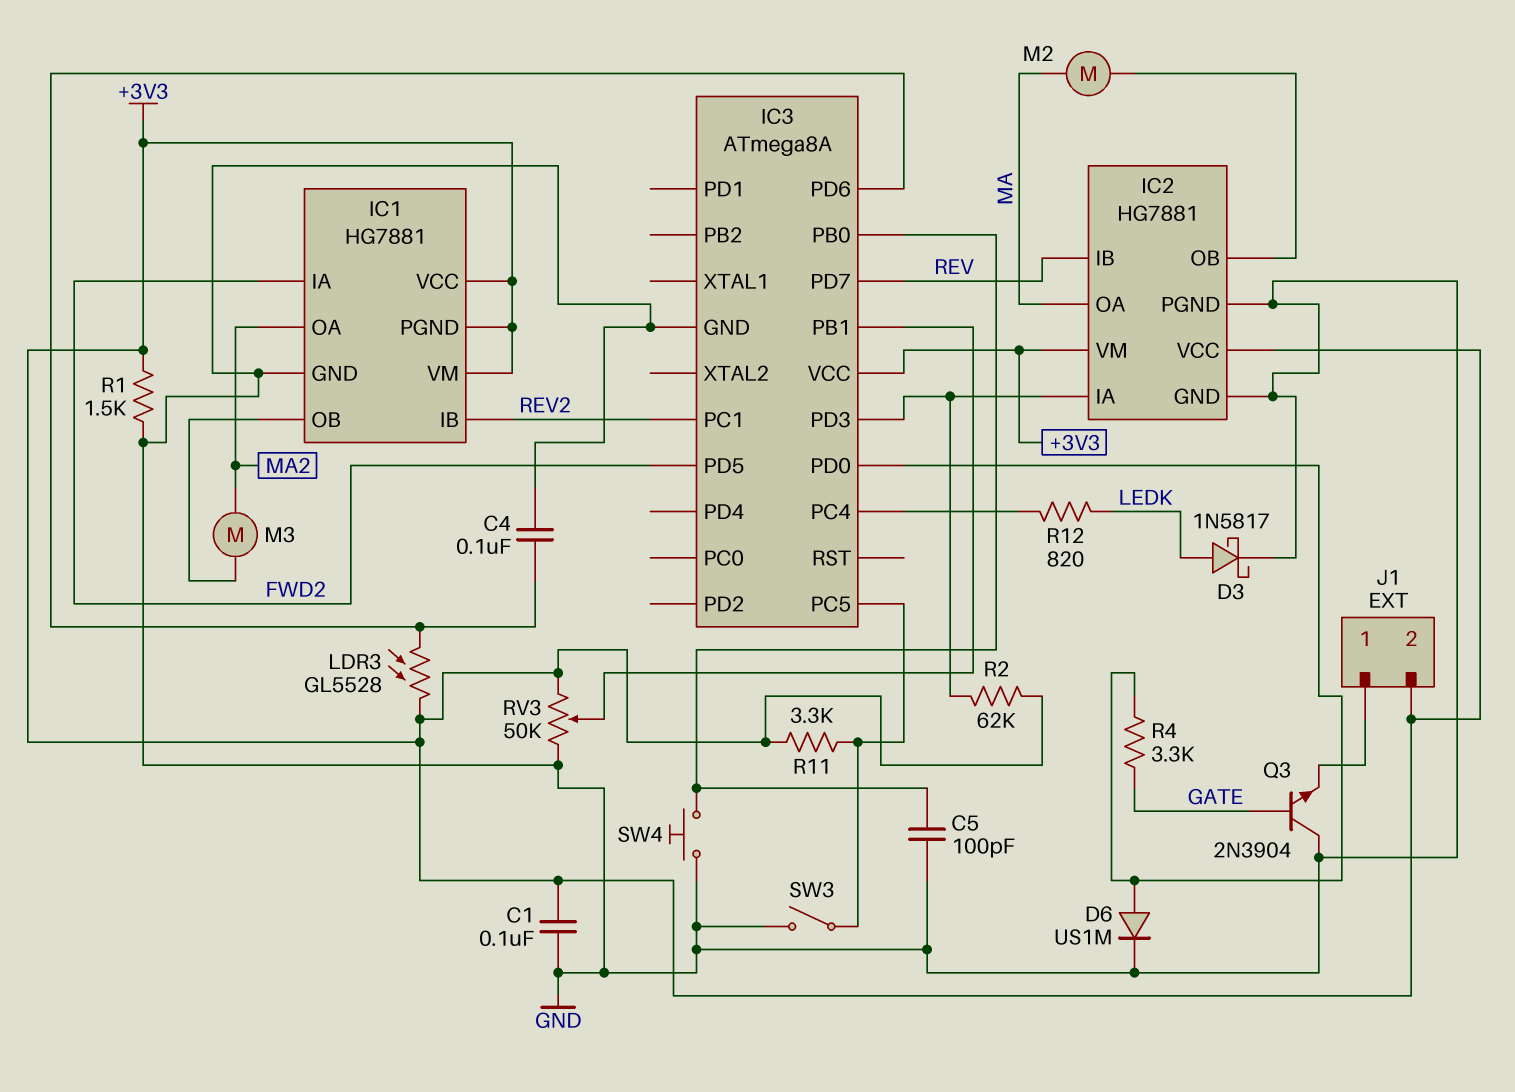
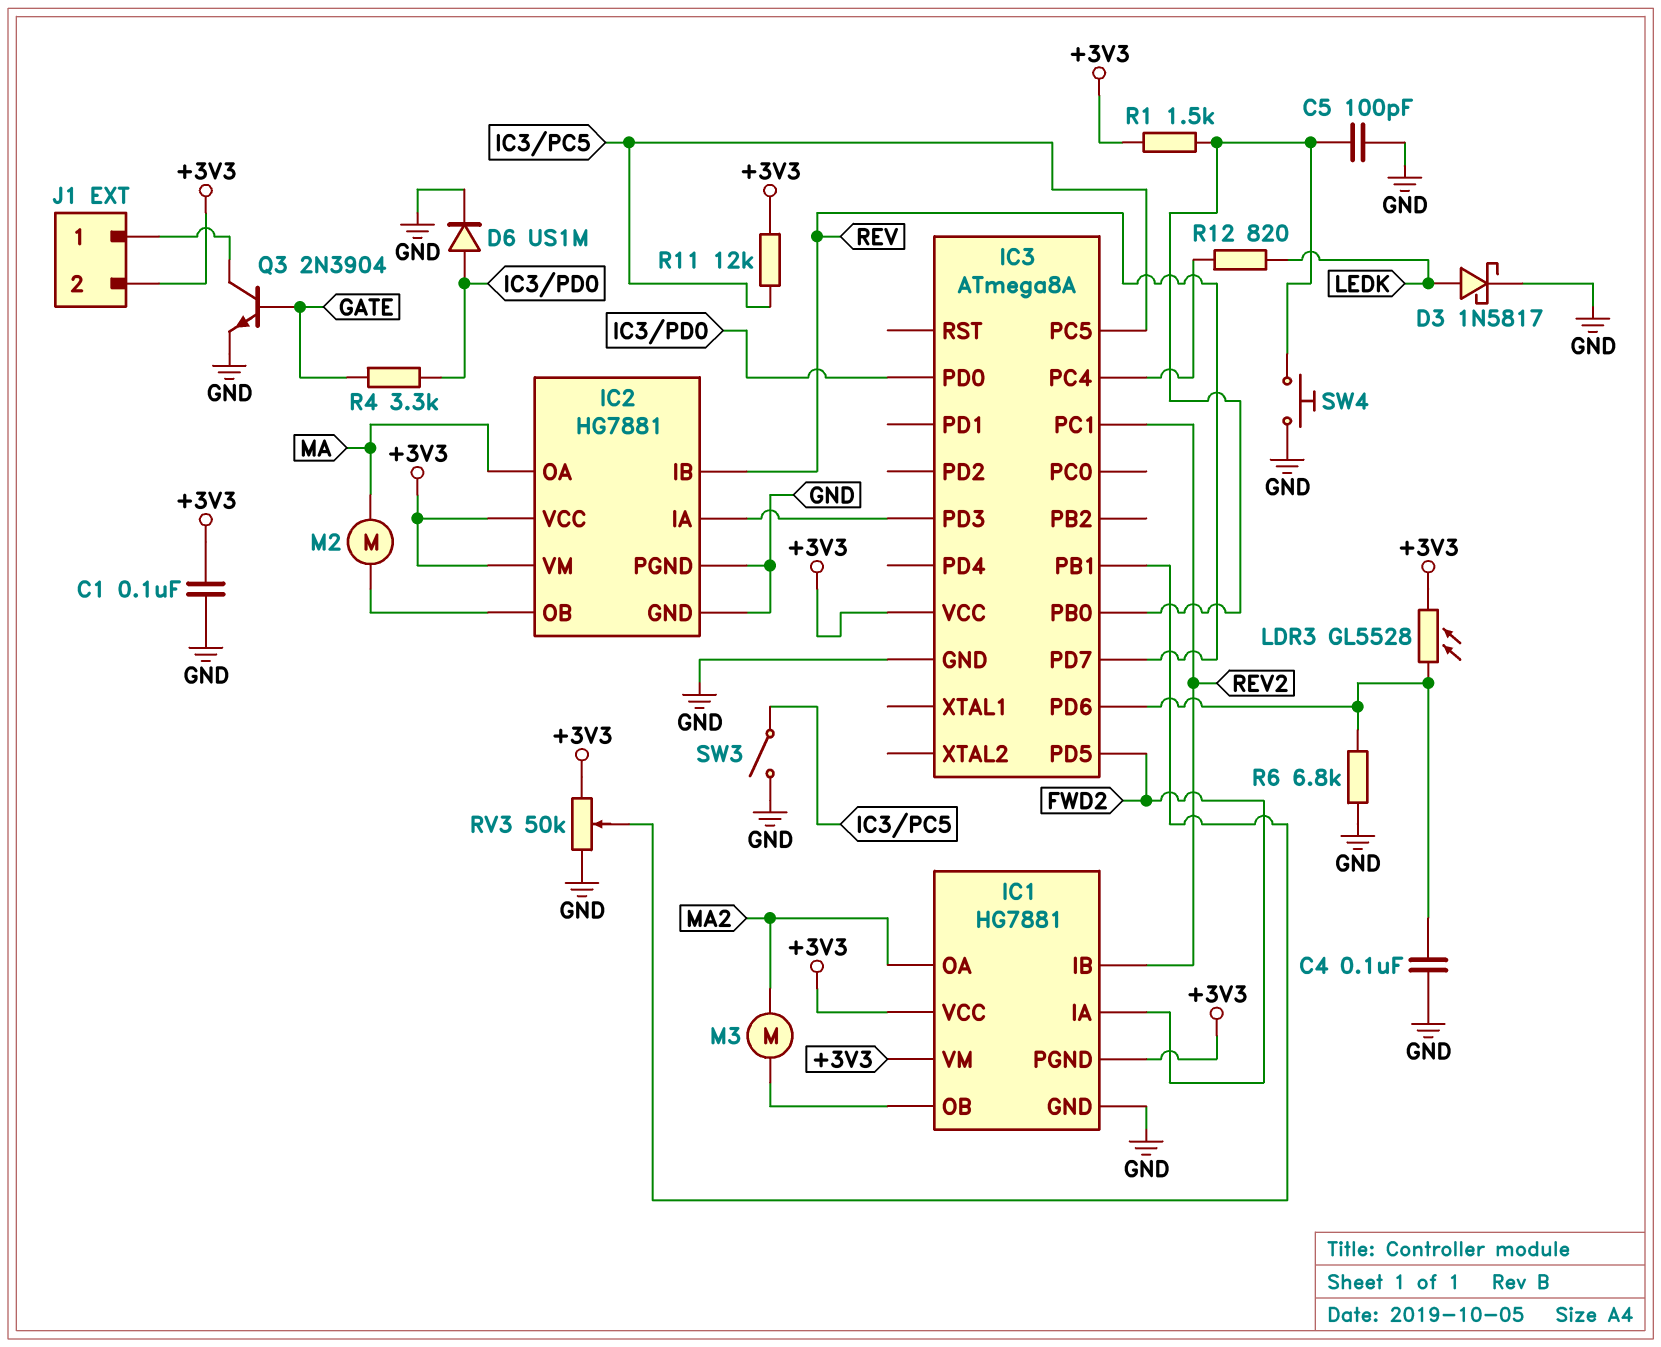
Q3: NPN 2N3904 (B GATE, C GND, E J1/1) -> NPN 2N3904 (B GATE, C J1/1, E GND)
R1: 1.5k (+3V3, GND) -> 1.5k (+3V3, IC3/PB0)
R2: 62k (+3V3, IC2/IA) -> none
R6: none -> 6.8k (GND, IC3/PD6)
R11: 3.3k (+3V3, IC3/PC5) -> 12k (+3V3, IC3/PC5)

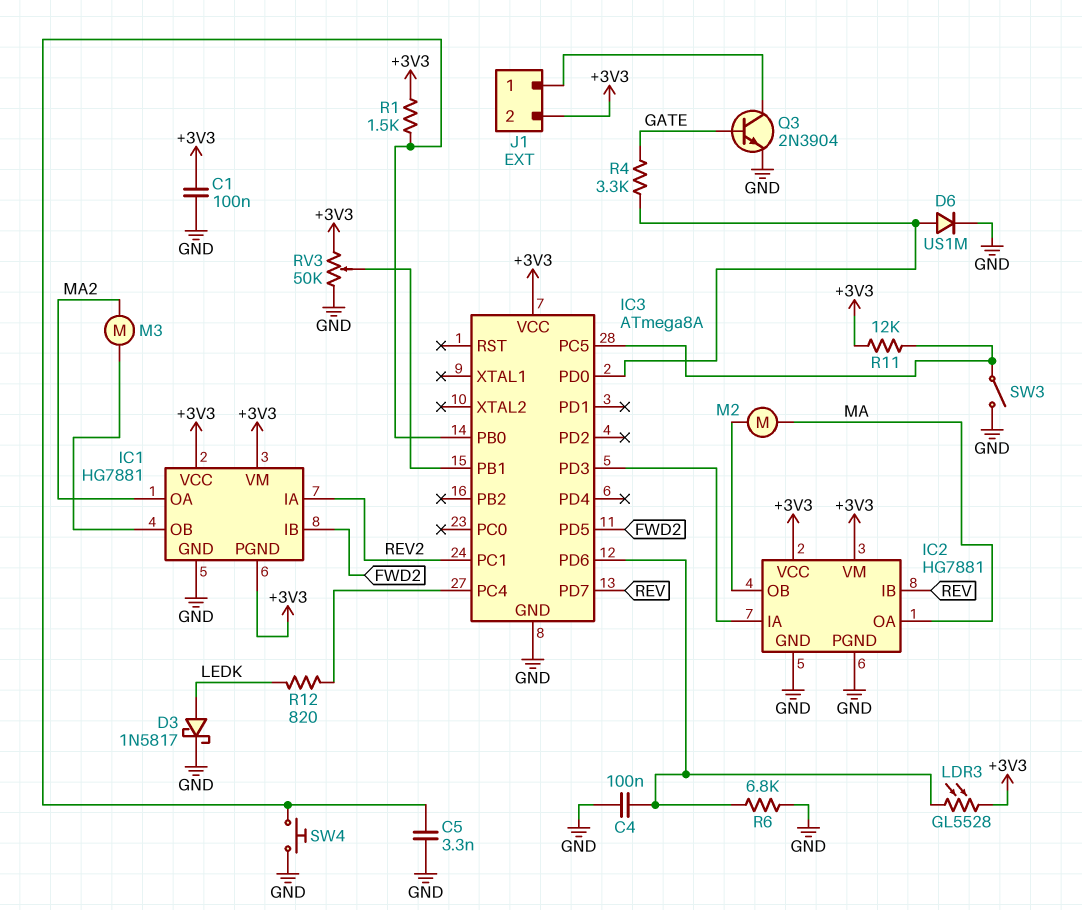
C5: 100pF (GND, IC3/PB0) -> 3.3nF (GND, IC3/PB0)
IC1 pin IA: FWD2 -> REV2
IC1 pin IB: REV2 -> FWD2

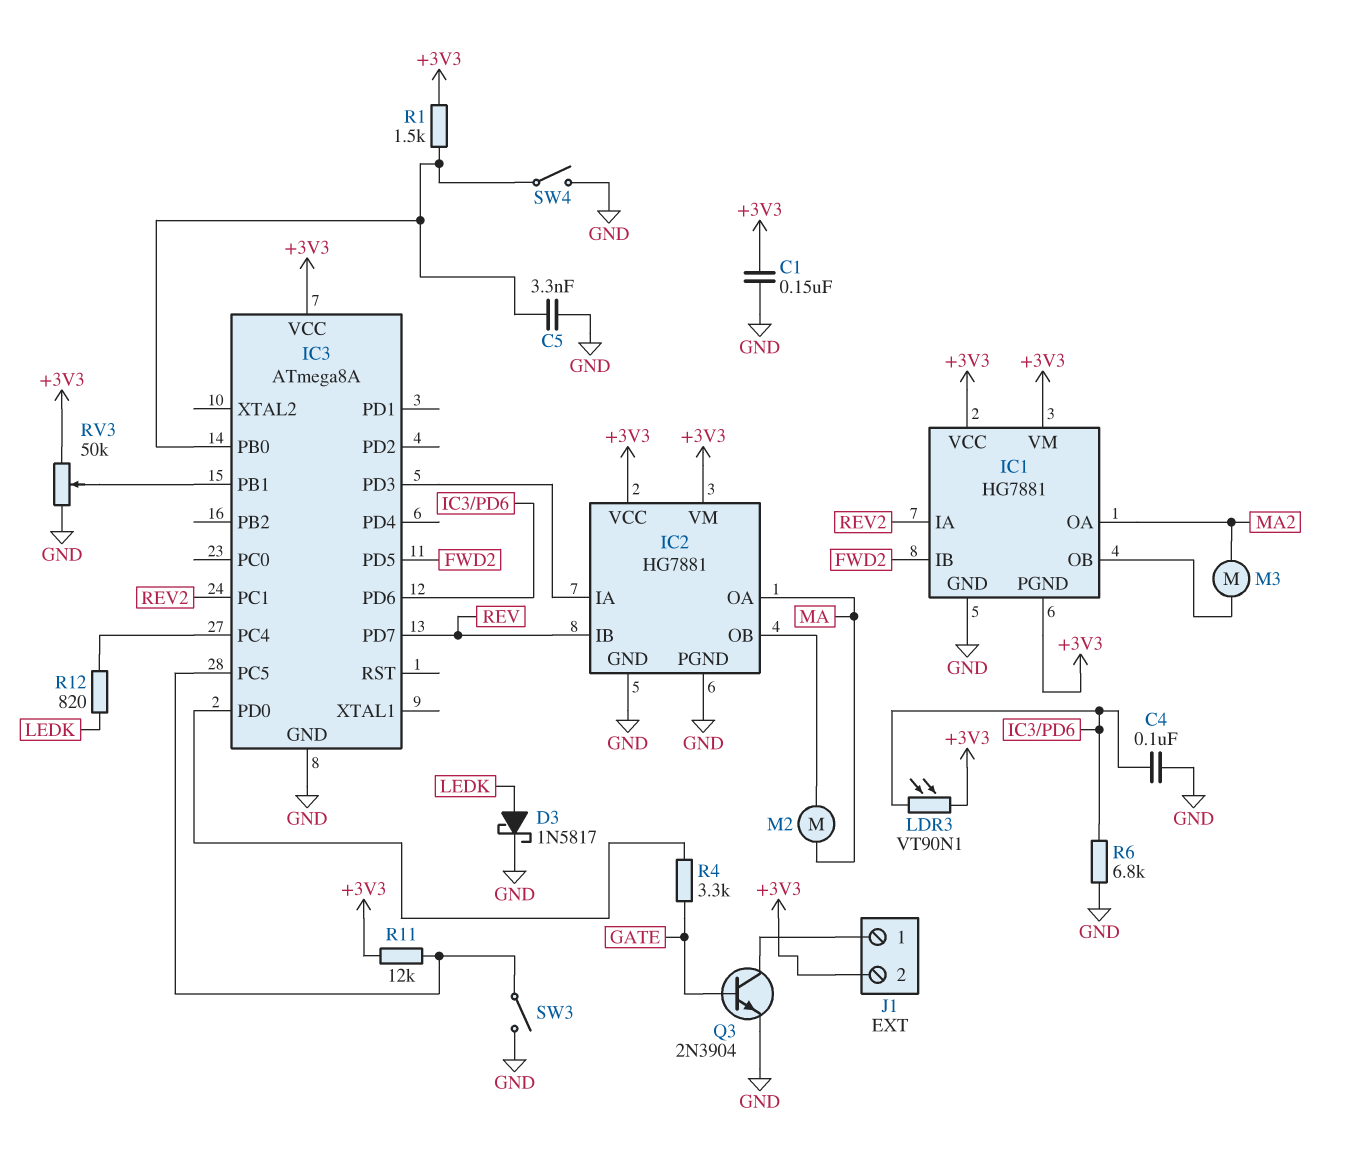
C1: 100nF (+3V3, GND) -> 150nF (+3V3, GND)
D6: diode US1M (A IC3/PD0, K GND) -> none
LDR3: GL5528 (+3V3, IC3/PD6) -> VT90N1 (+3V3, IC3/PD6)
SW4: button (GND, IC3/PB0) -> switch (GND, IC3/PB0)

